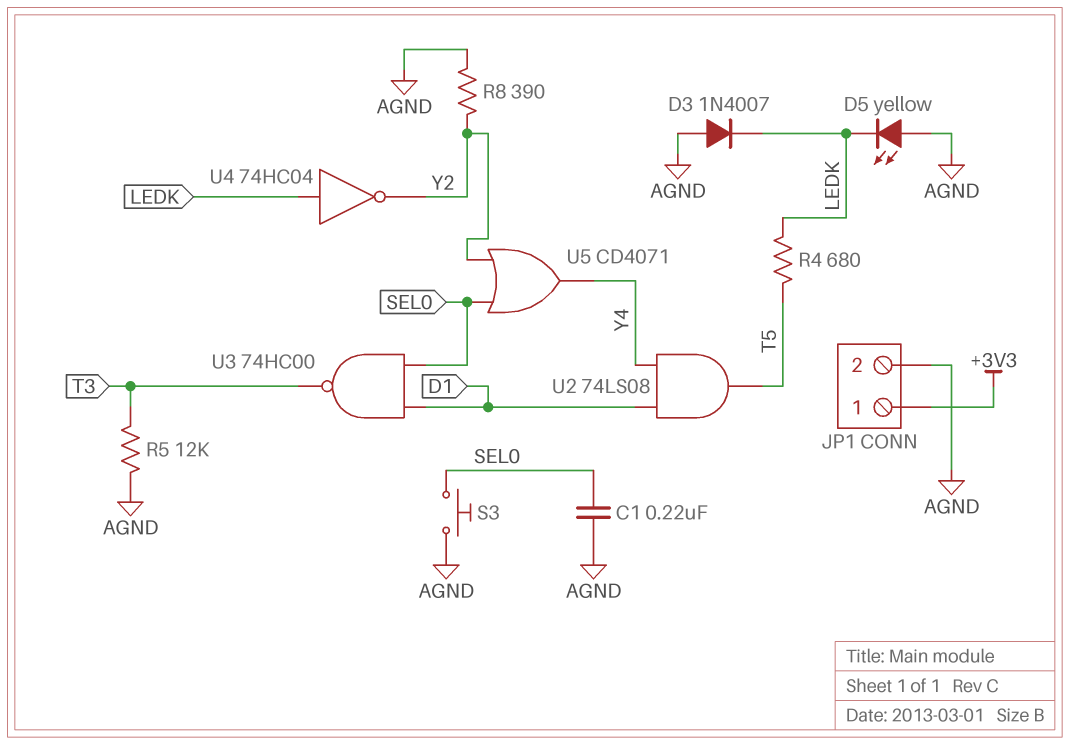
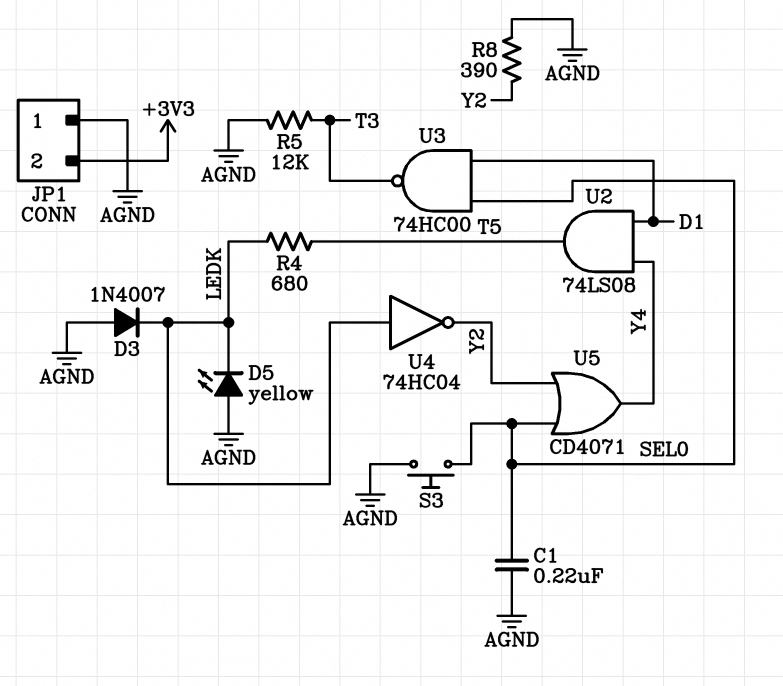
JP1 pin 1: +3V3 -> AGND
JP1 pin 2: AGND -> +3V3

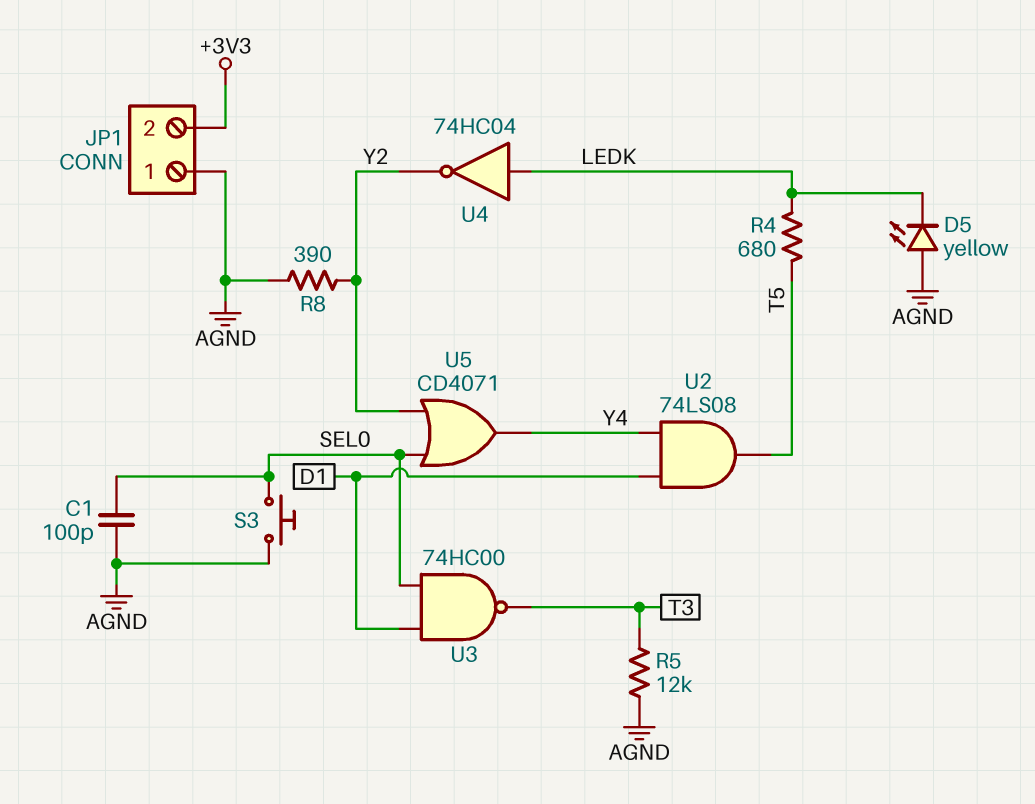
C1: 220nF (AGND, SEL0) -> 100pF (AGND, SEL0)
D3: diode 1N4007 (A AGND, K LEDK) -> none

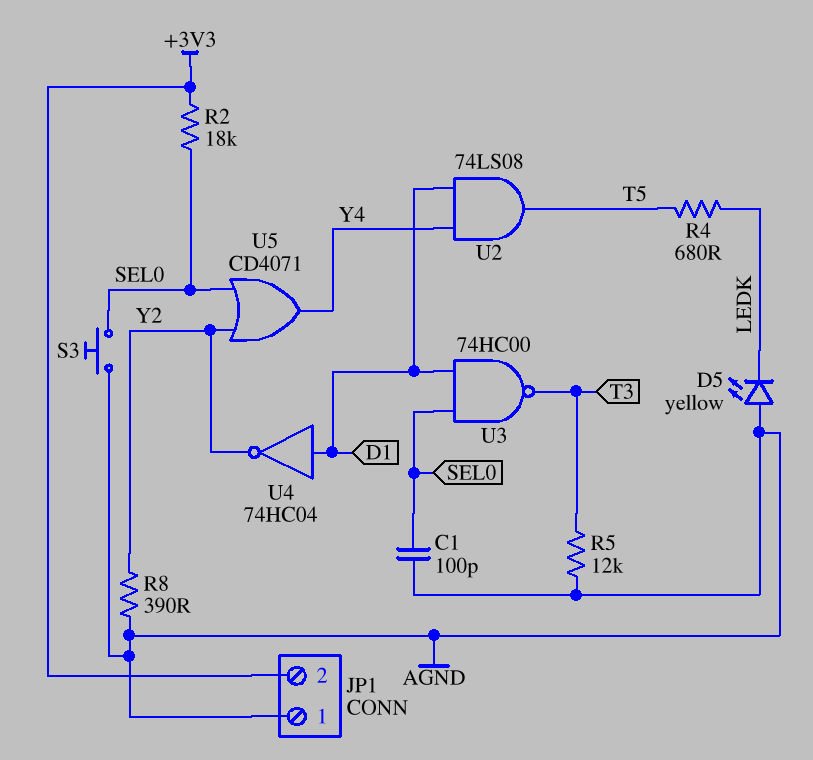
R2: none -> 18k (+3V3, SEL0)
U4: NOT 74HC04 (in LEDK, out Y2) -> NOT 74HC04 (in D1, out Y2)

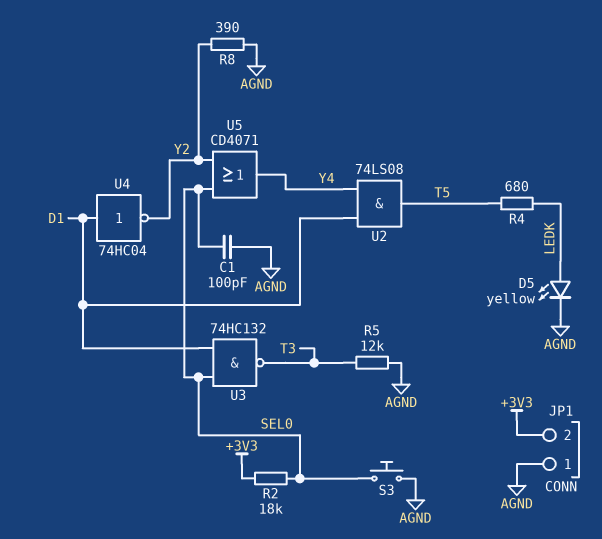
D5: LED yellow (A AGND, K LEDK) -> LED yellow (A LEDK, K AGND)
U3: NAND 74HC00 (in D1, in SEL0, out T3) -> NAND 74HC132 (in D1, in SEL0, out T3)

